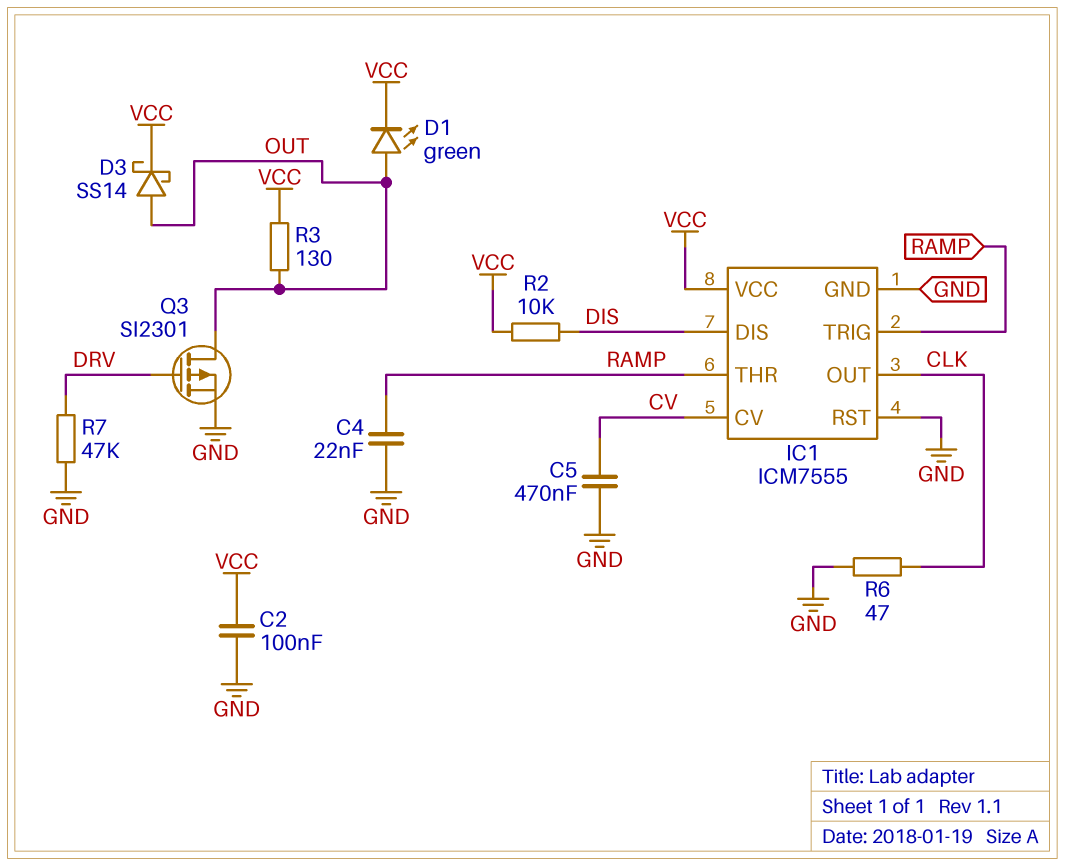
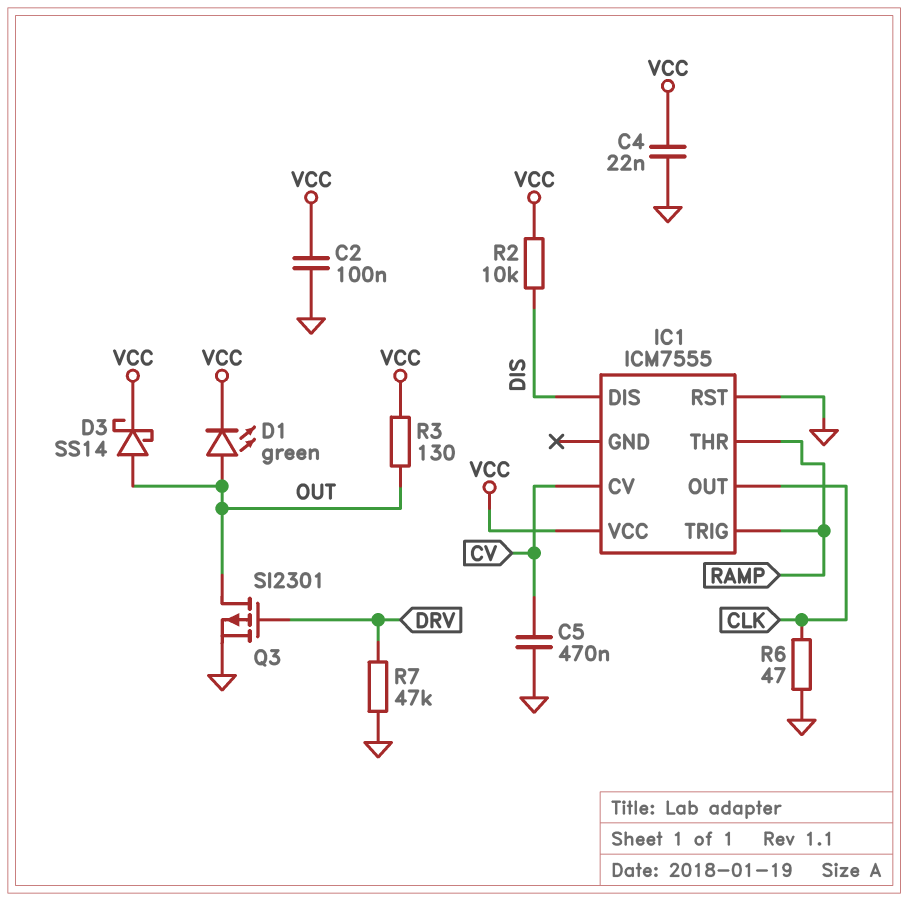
C4: 22nF (GND, RAMP) -> 22nF (GND, VCC)
IC1 pin GND: GND -> none

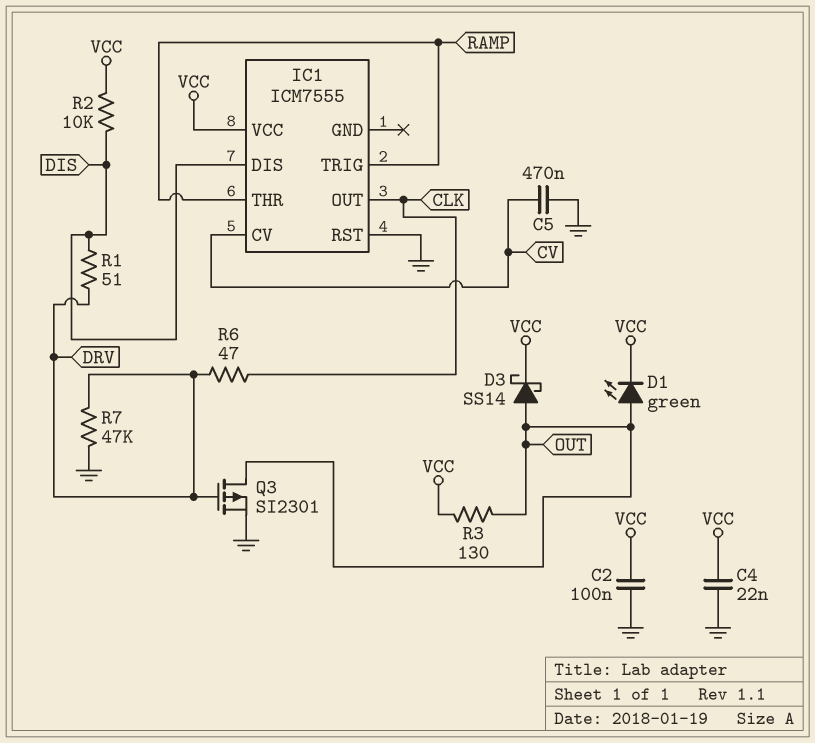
R1: none -> 51 (DIS, DRV)
R6: 47 (CLK, GND) -> 47 (CLK, DRV)

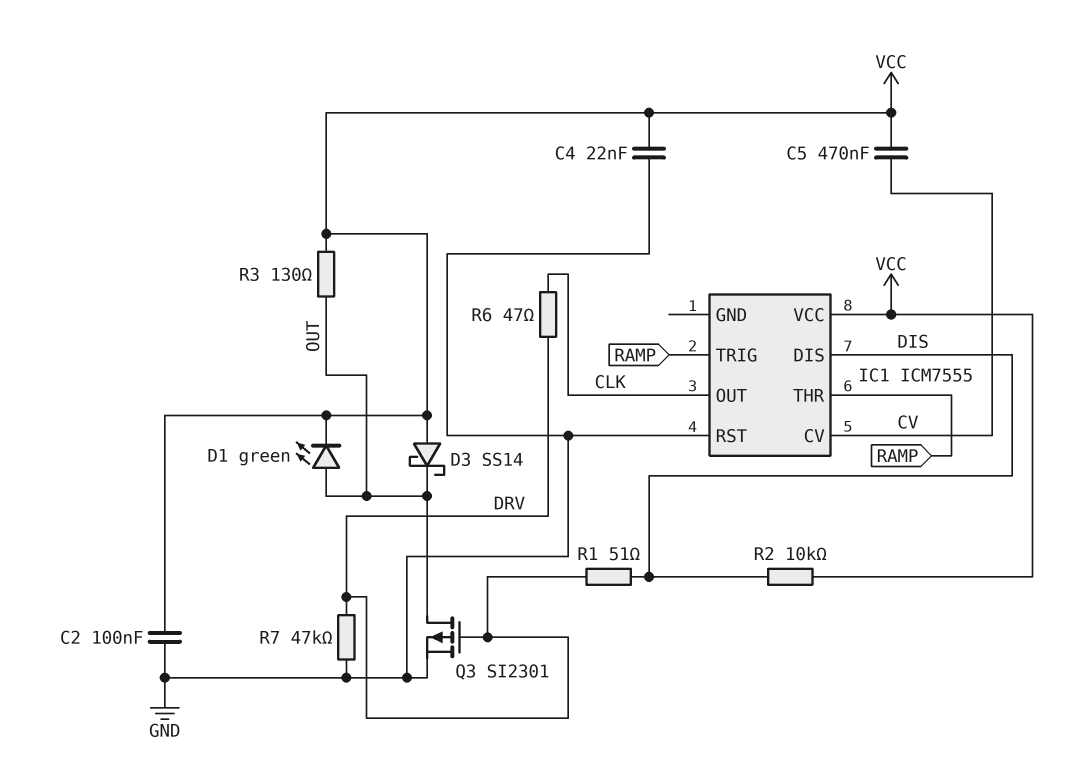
C5: 470nF (CV, GND) -> 470nF (CV, VCC)
D3: schottky SS14 (A OUT, K VCC) -> schottky SS14 (A VCC, K OUT)

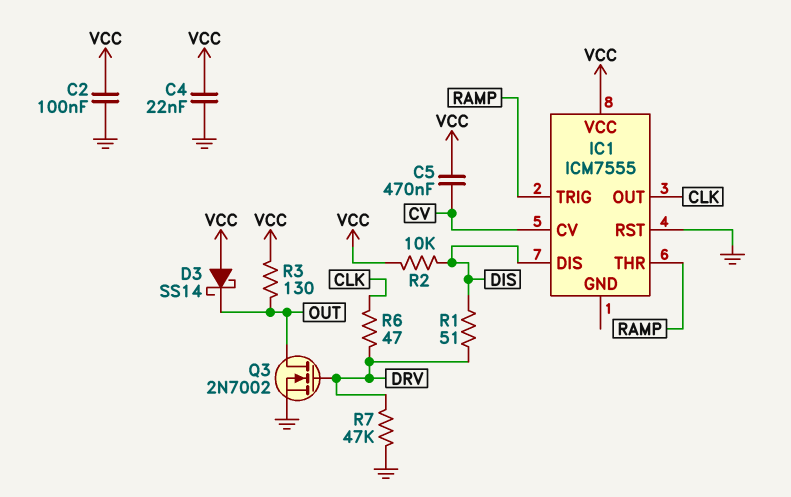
D1: LED green (A OUT, K VCC) -> none
Q3: PMOS SI2301 (G DRV, D OUT, S GND) -> NMOS 2N7002 (G DRV, D OUT, S GND)

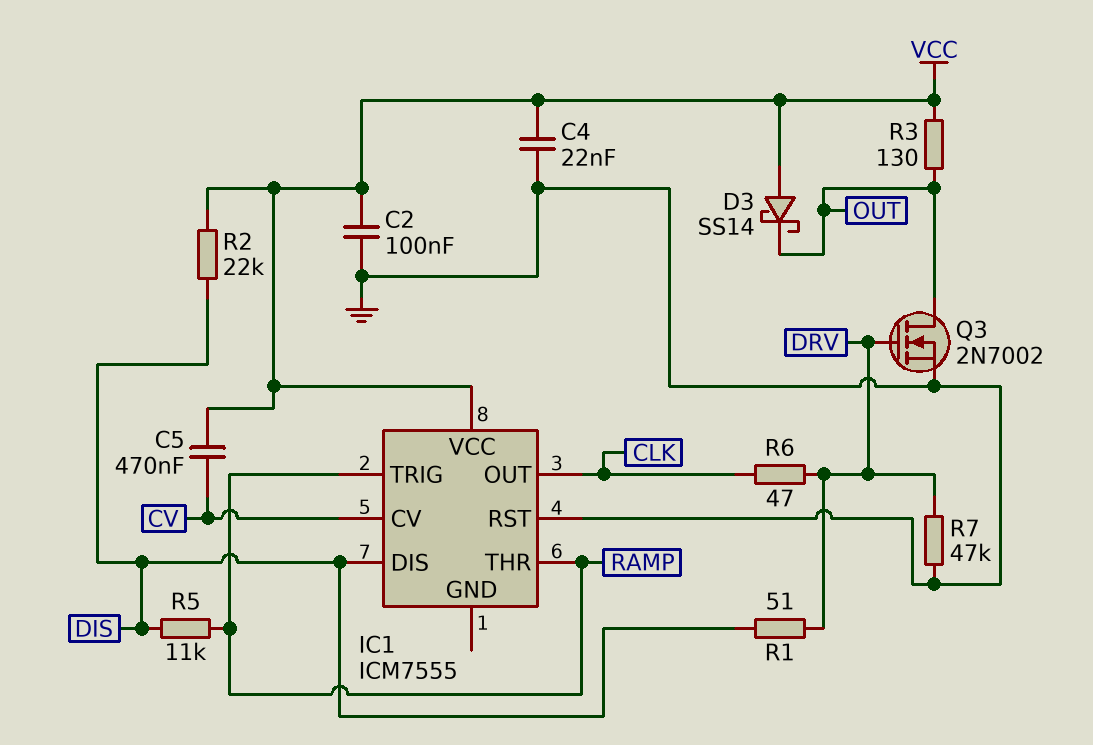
R2: 10k (DIS, VCC) -> 22k (DIS, VCC)
R5: none -> 11k (DIS, RAMP)

